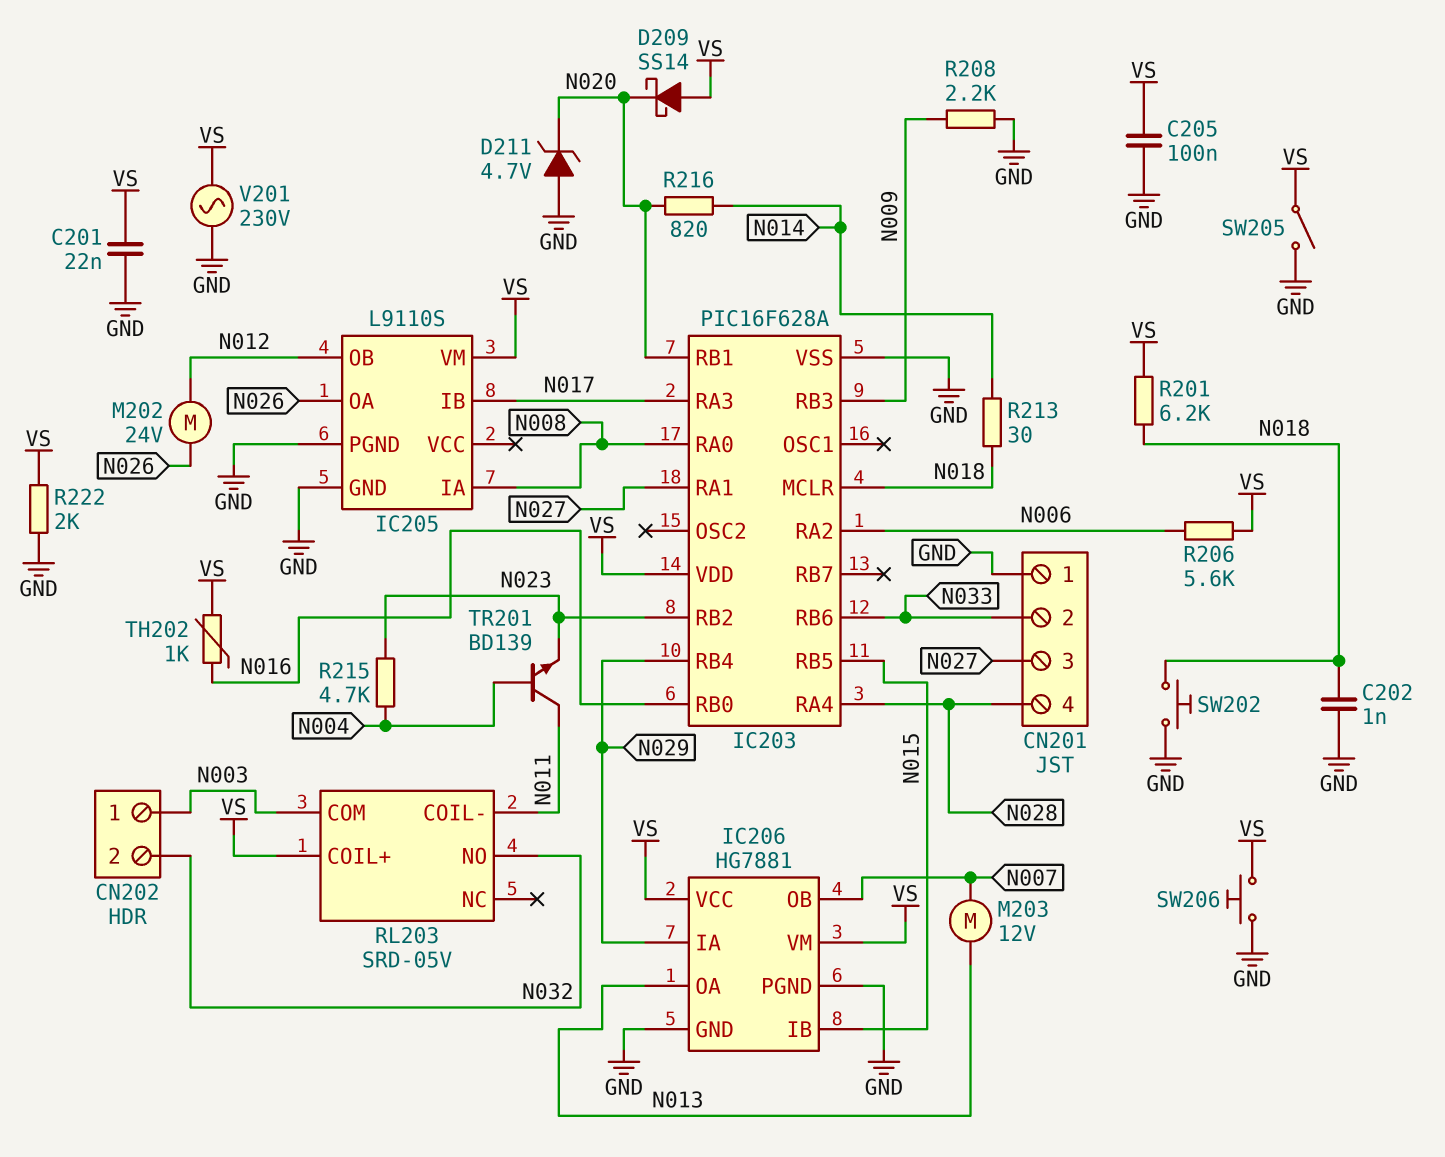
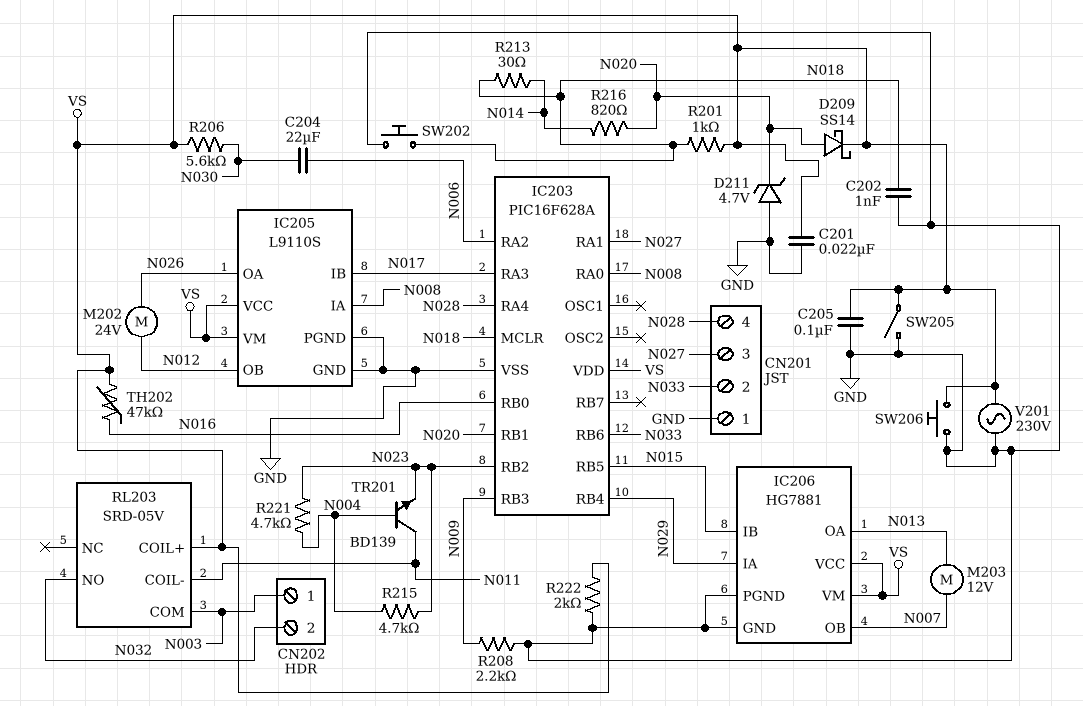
C204: none -> 22uF (N006, N030)
D209: schottky SS14 (A VS, K N020) -> schottky SS14 (A N020, K VS)
IC205 pin VCC: none -> VS
R201: 6.2k (N018, VS) -> 1k (N018, VS)
R206: 5.6k (N006, VS) -> 5.6k (N030, VS)
R221: none -> 4.7k (N004, N023)
TH202: 1k (N016, VS) -> 47k (N016, VS)

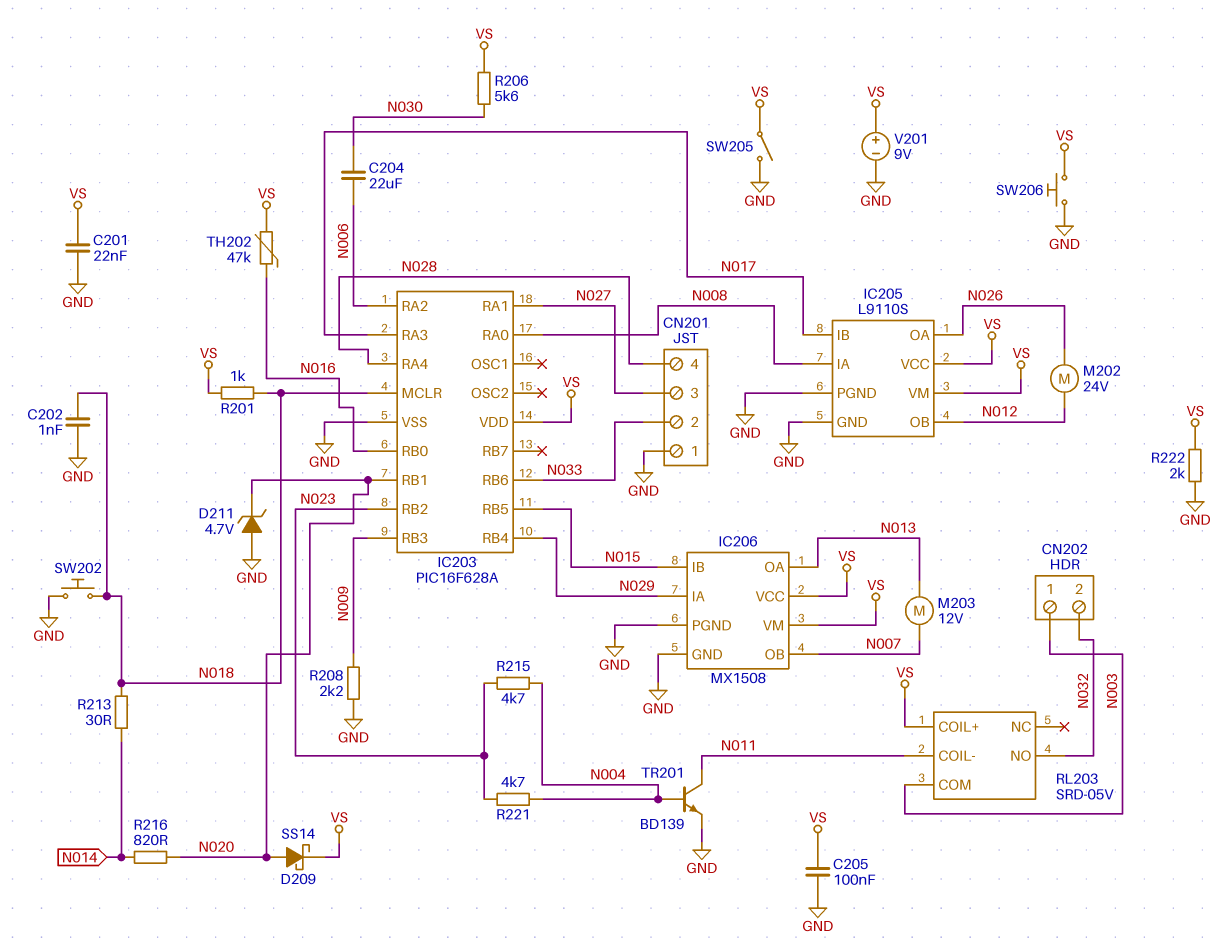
IC206: HG7881 -> MX1508
TR201: NPN BD139 (B N004, C N011, E N023) -> NPN BD139 (B N004, C N011, E GND)
V201: AC 230V (GND, VS) -> 9V (plus VS, minus GND)

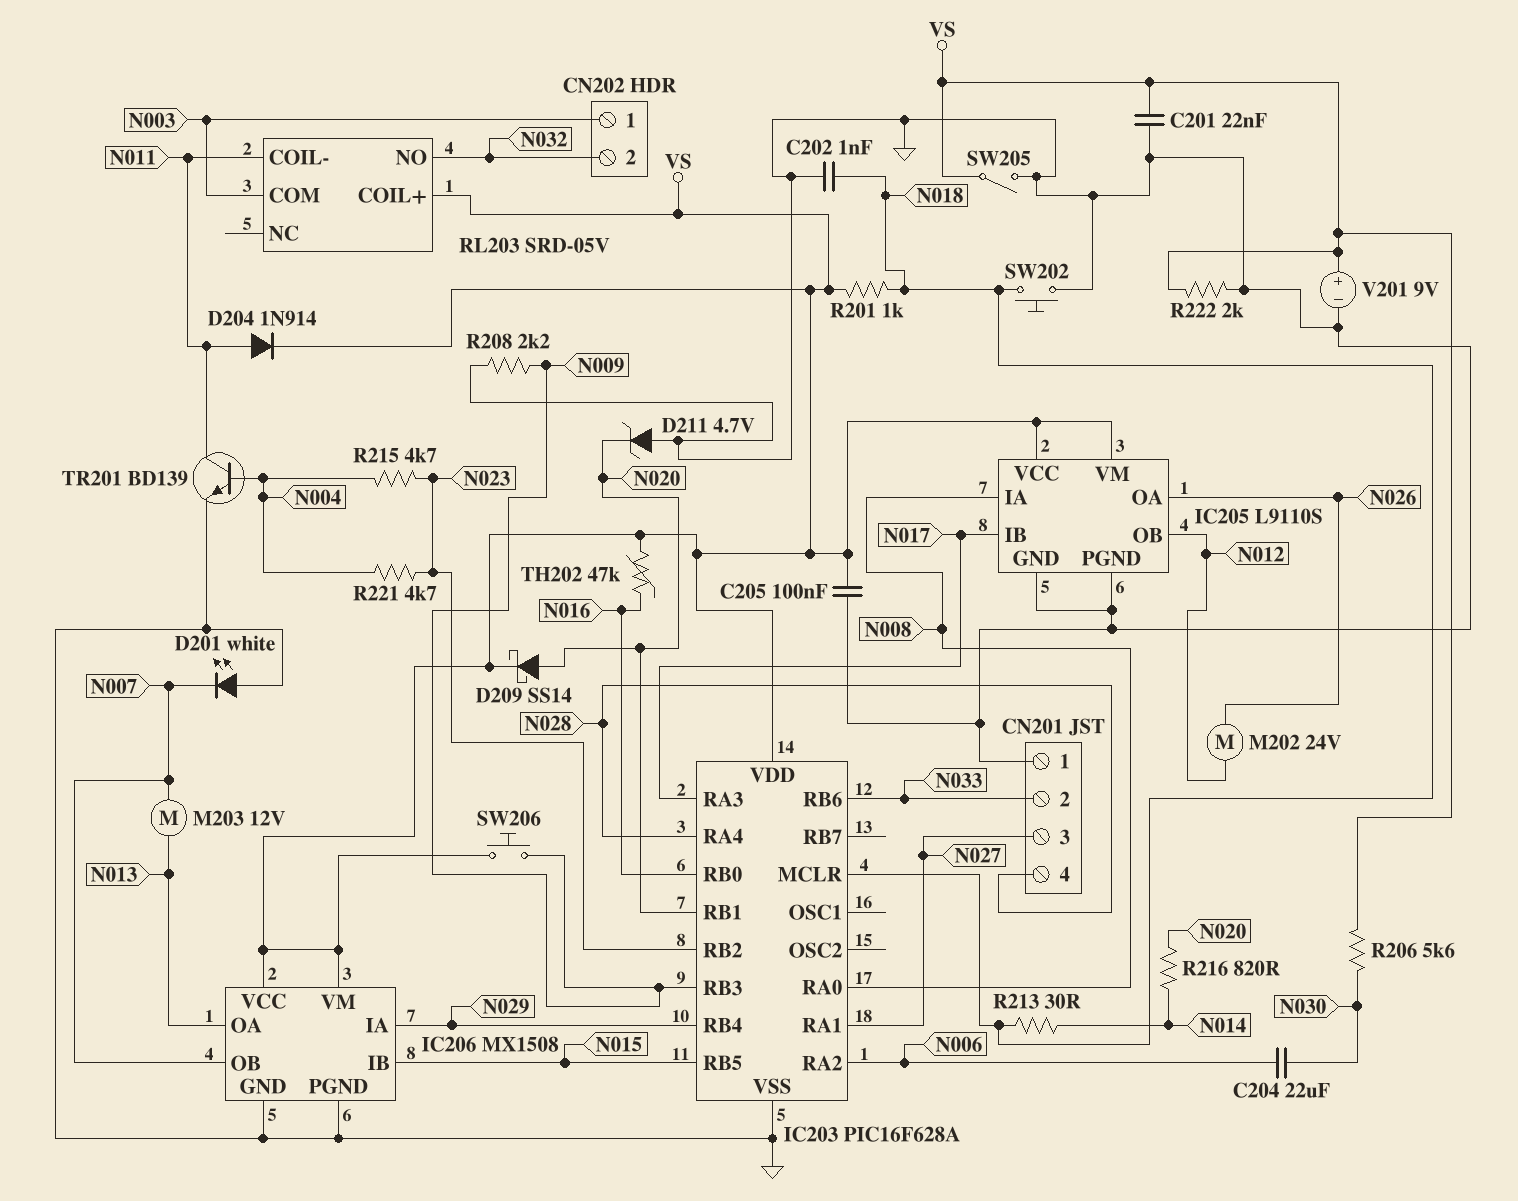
D201: none -> LED white (A GND, K N007)
D204: none -> diode 1N914 (A N011, K VS)
SW206: button (GND, VS) -> button (N009, VS)

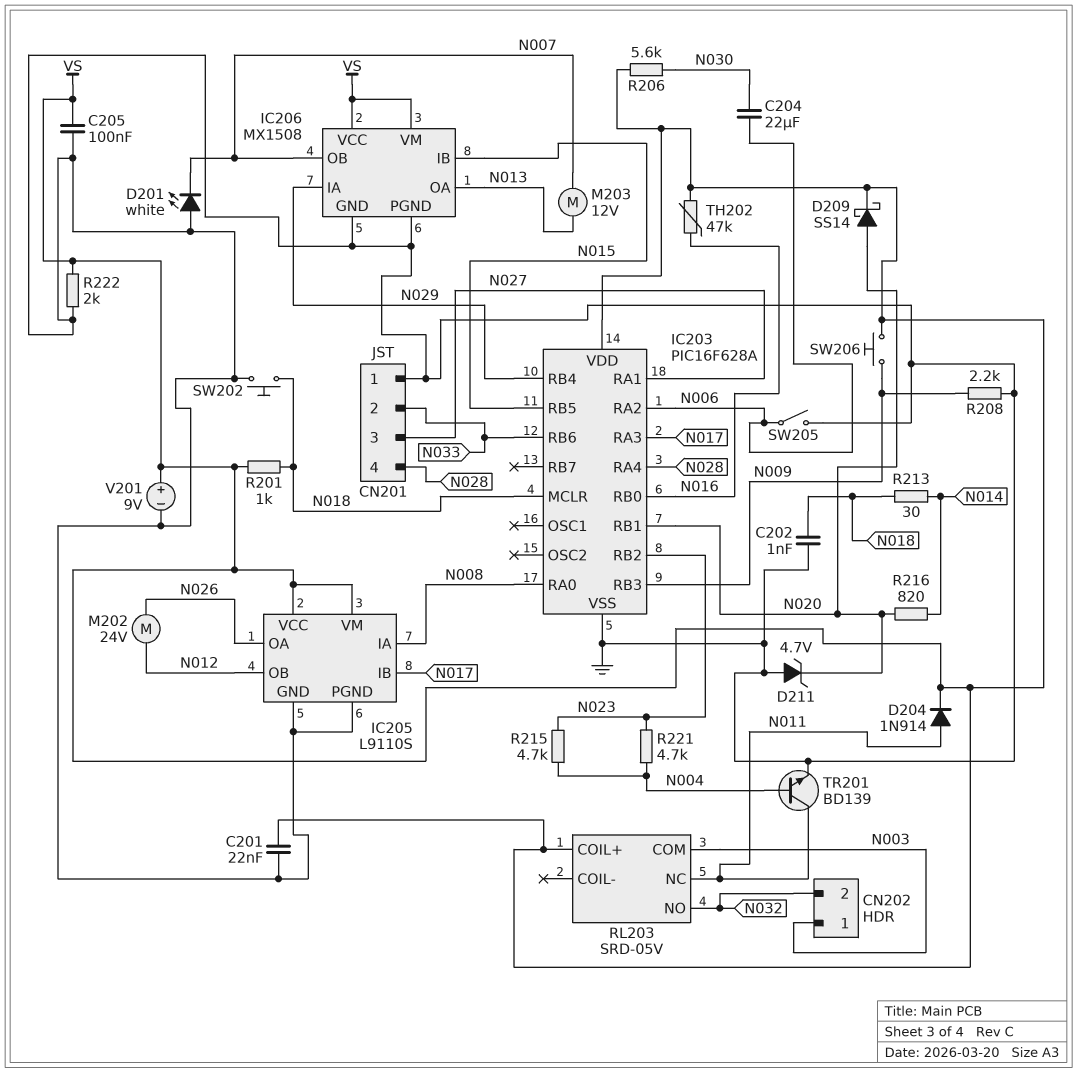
RL203 pin COIL-: N011 -> none
RL203 pin NC: none -> N011
SW205: switch (GND, VS) -> switch (GND, N006)

